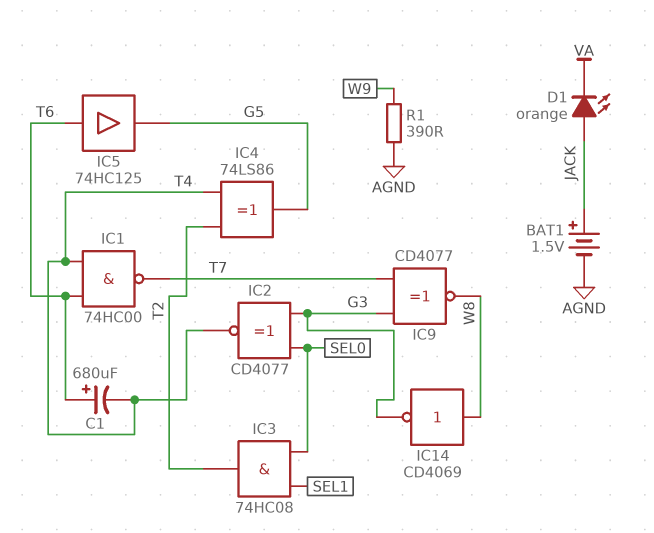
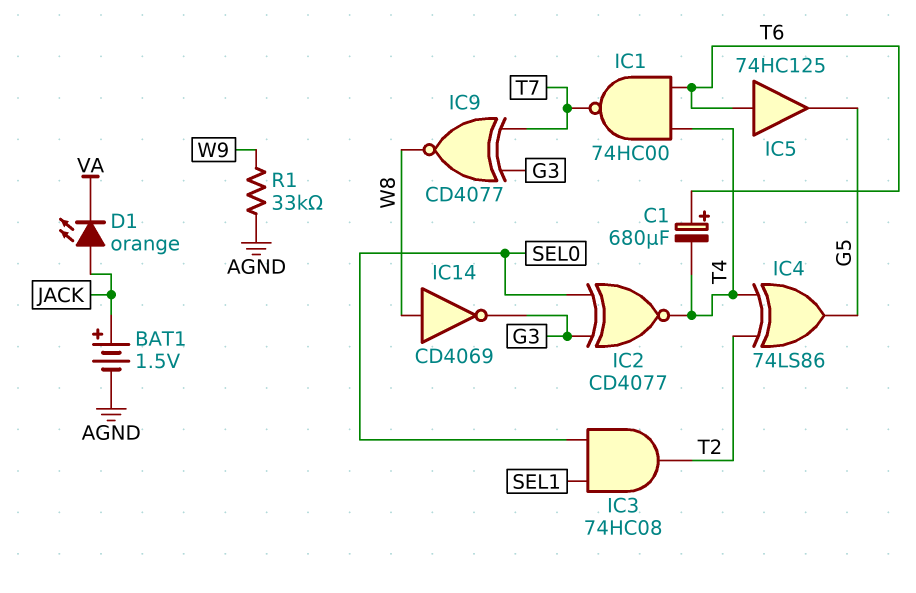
R1: 390 (AGND, W9) -> 33k (AGND, W9)

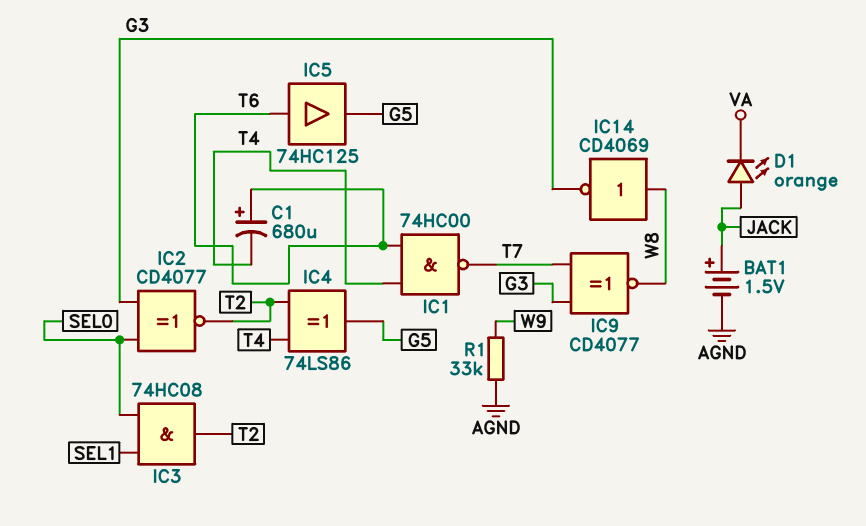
IC2: XNOR CD4077 (in G3, in SEL0, out T4) -> XNOR CD4077 (in G3, in SEL0, out T2)

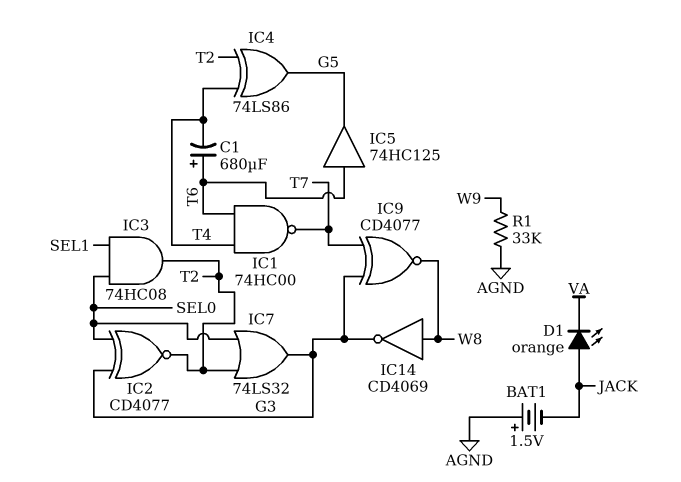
BAT1: 1.5V (plus JACK, minus AGND) -> 1.5V (plus AGND, minus JACK)
IC7: none -> OR 74LS32 (in SEL0, in T2, out G3)

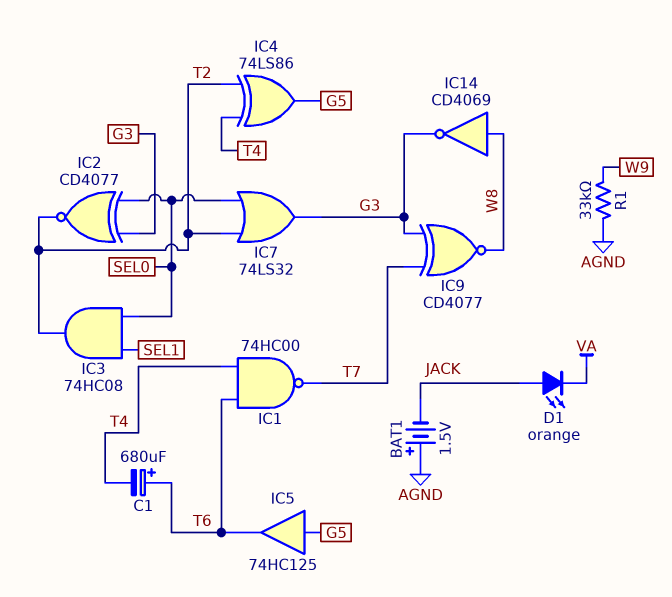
IC5: buffer 74HC125 (in T6, out G5) -> buffer 74HC125 (in G5, out T6)

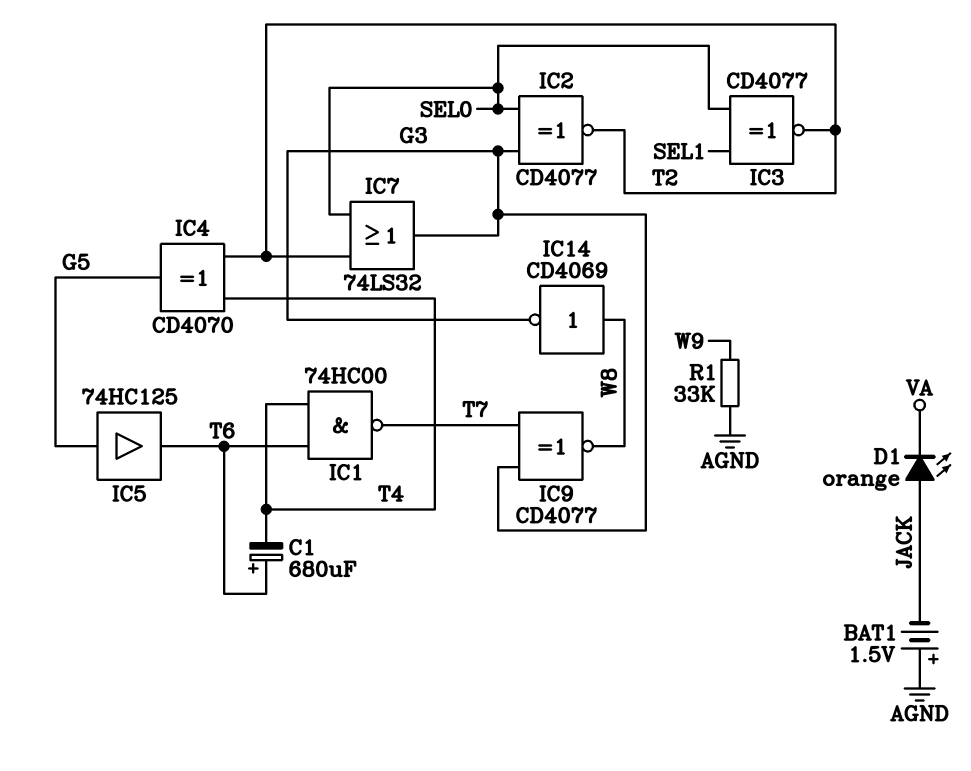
IC3: AND 74HC08 (in SEL0, in SEL1, out T2) -> XNOR CD4077 (in SEL0, in SEL1, out T2)
IC4: XOR 74LS86 (in T2, in T4, out G5) -> XOR CD4070 (in T2, in T4, out G5)

